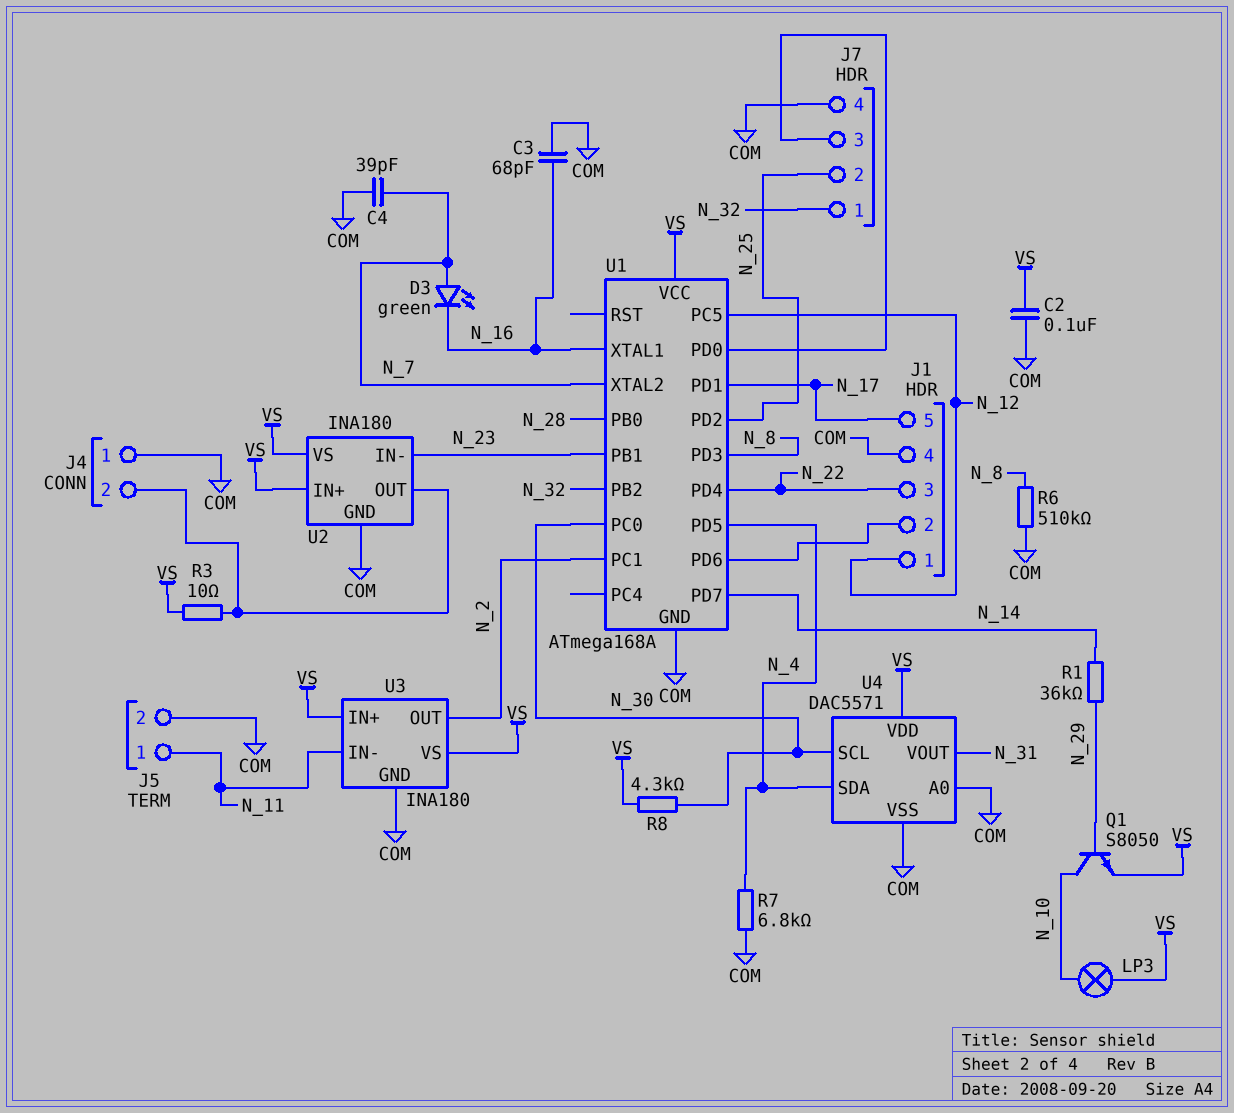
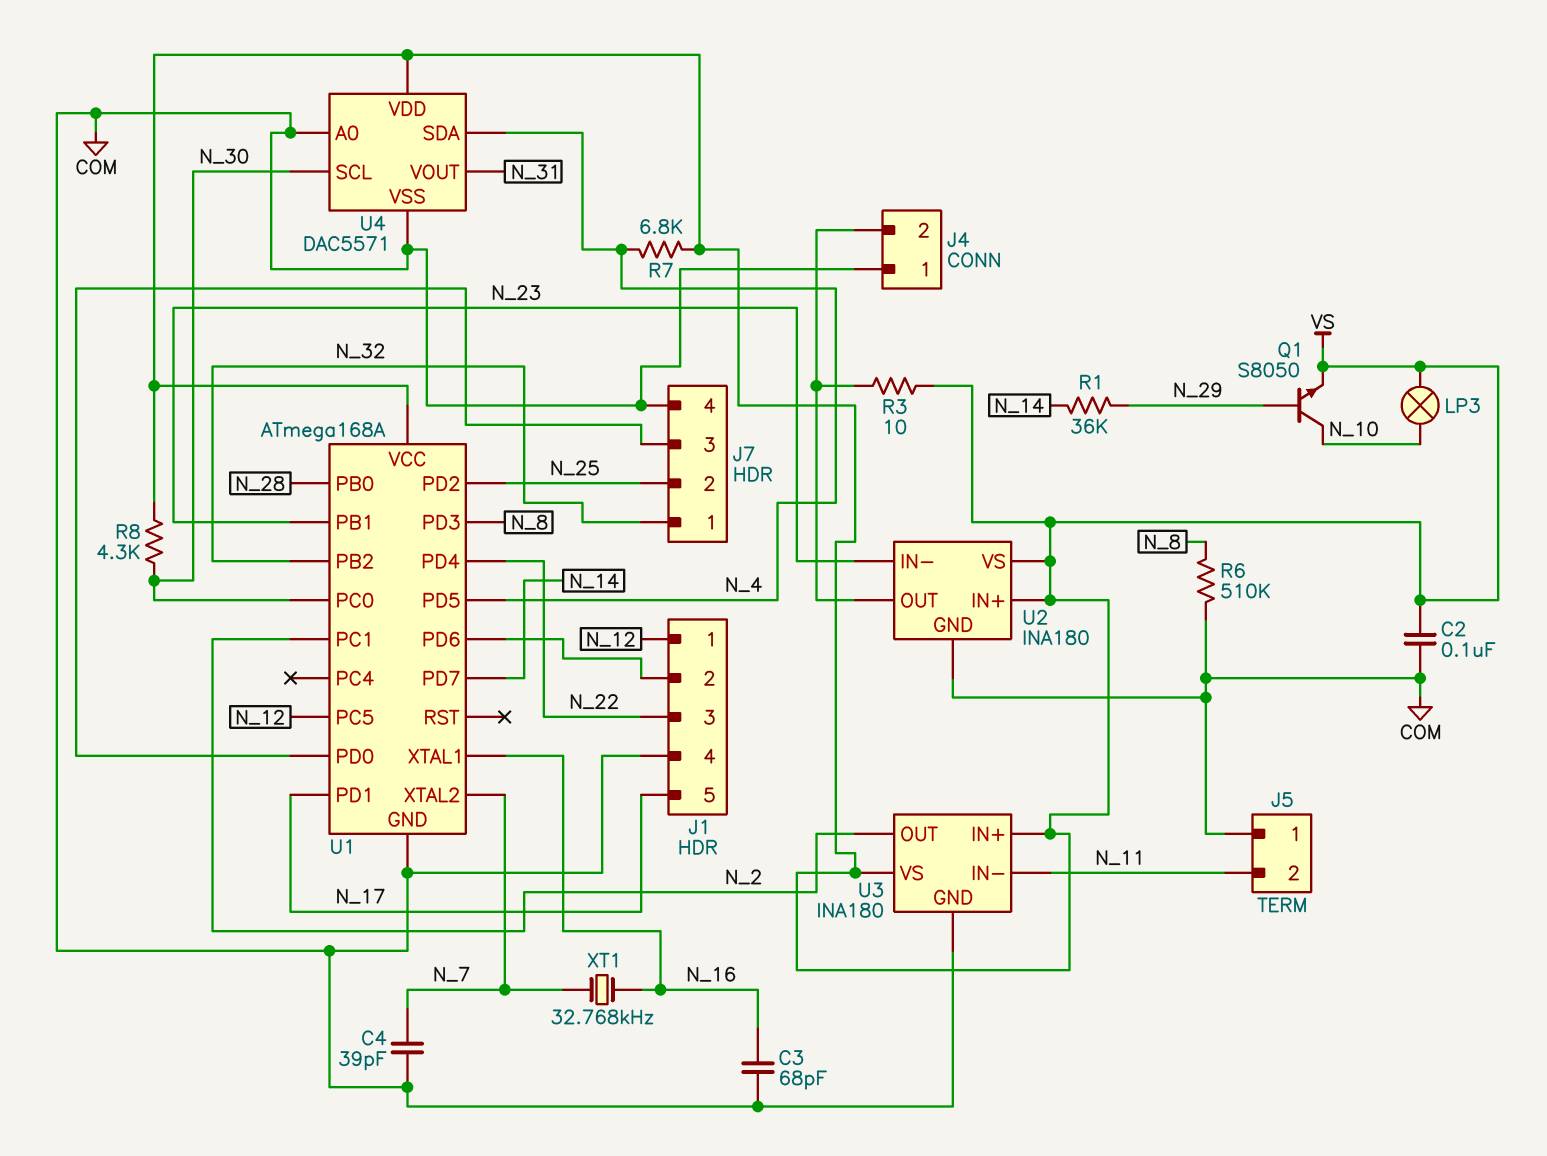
D3: LED green (A N_7, K N_16) -> none
J5 pin 1: N_11 -> COM
J5 pin 2: COM -> N_11
R7: 6.8k (COM, N_4) -> 6.8k (N_4, VS)
XT1: none -> 32.768kHz (N_7, N_16)

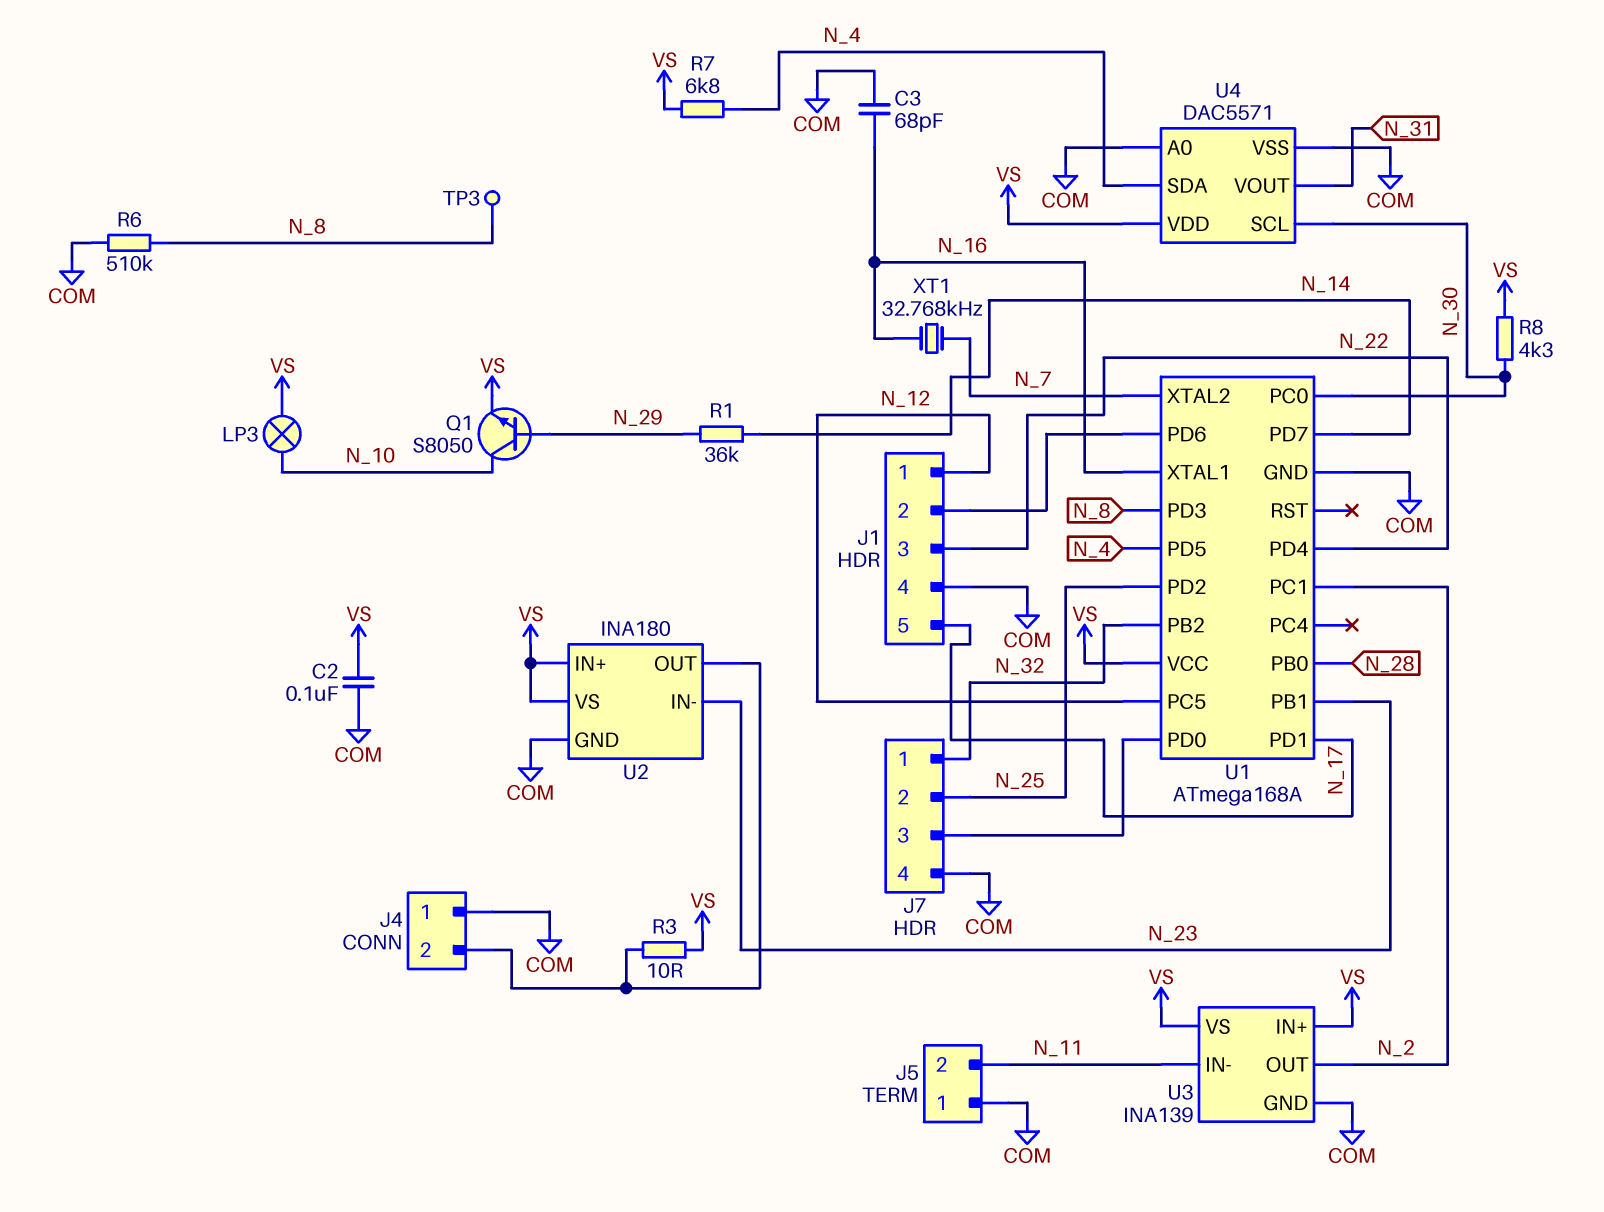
C4: 39pF (COM, N_7) -> none
TP3: none -> test point (N_8)
U3: INA180 -> INA139

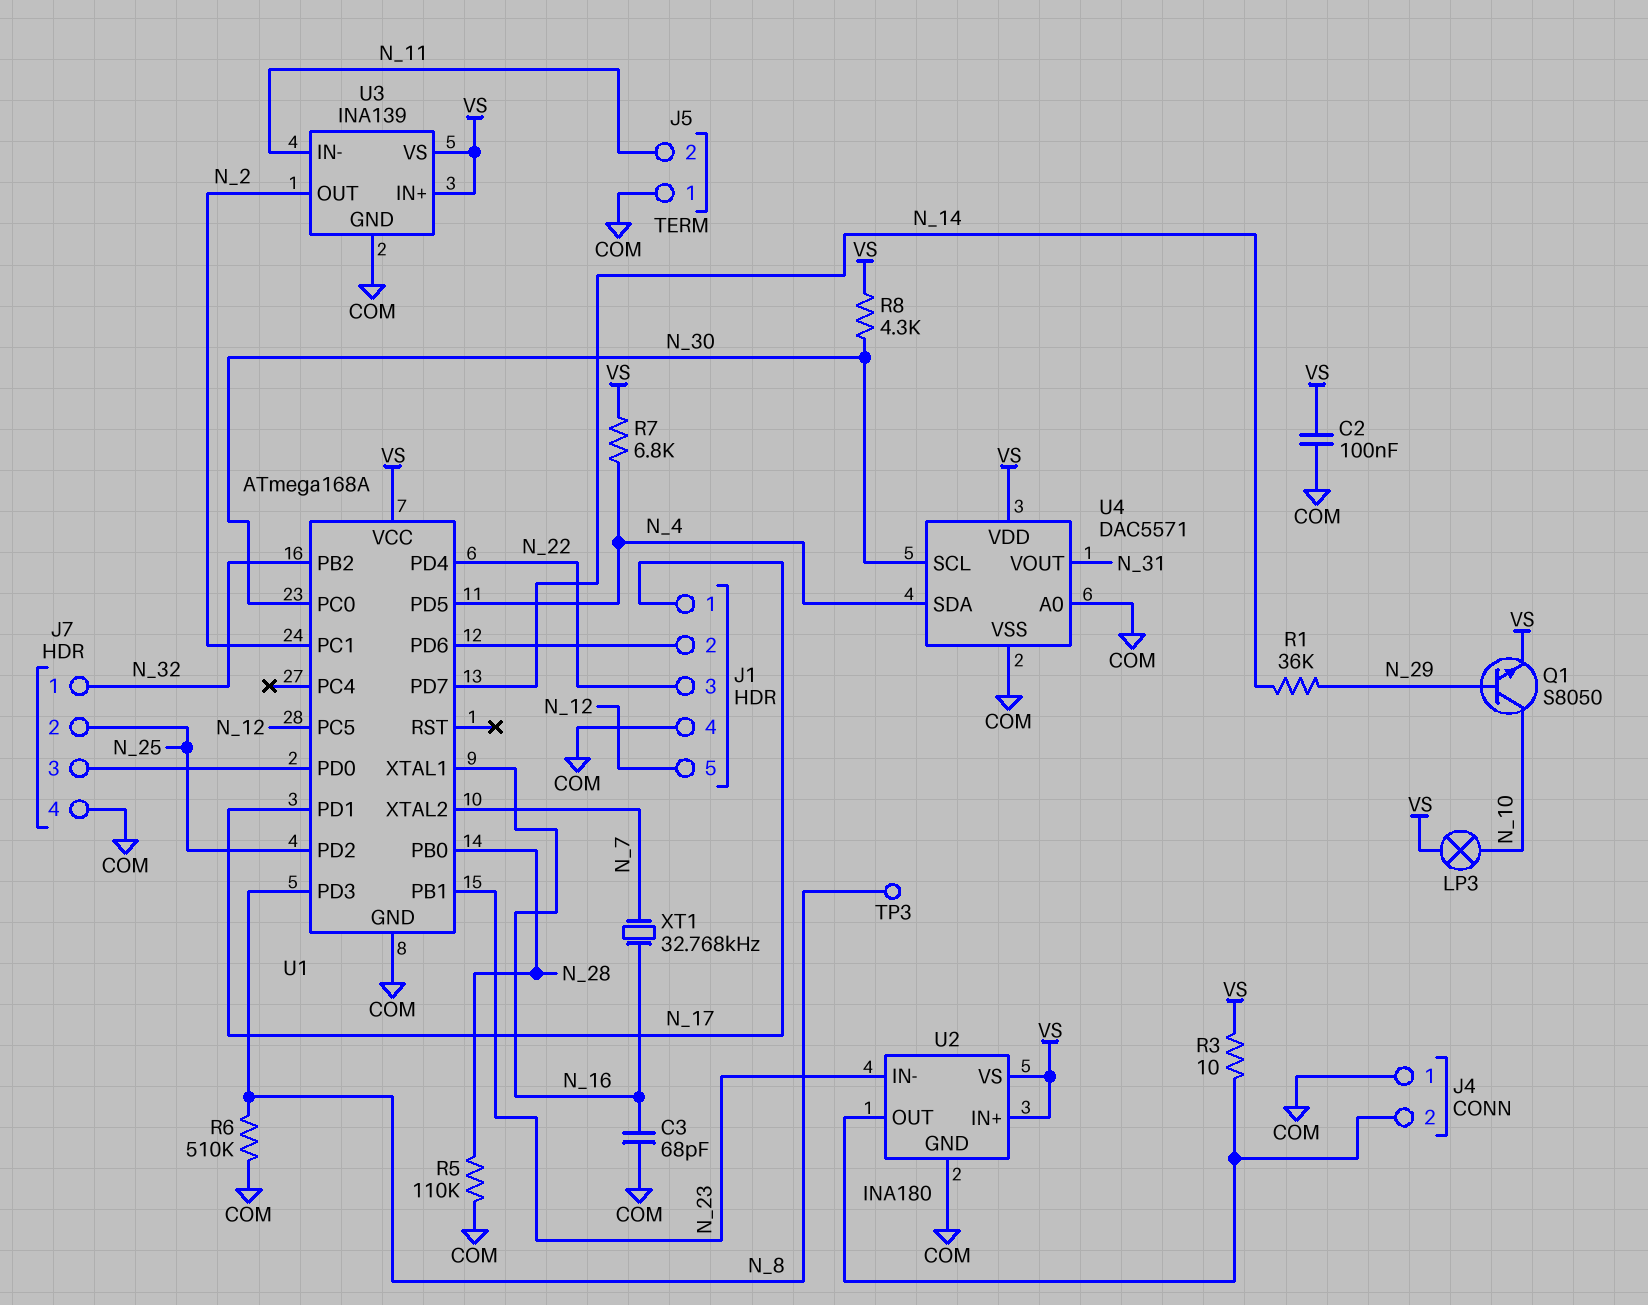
J1 pin 1: N_12 -> N_17
J1 pin 5: N_17 -> N_12
R5: none -> 110k (COM, N_28)

